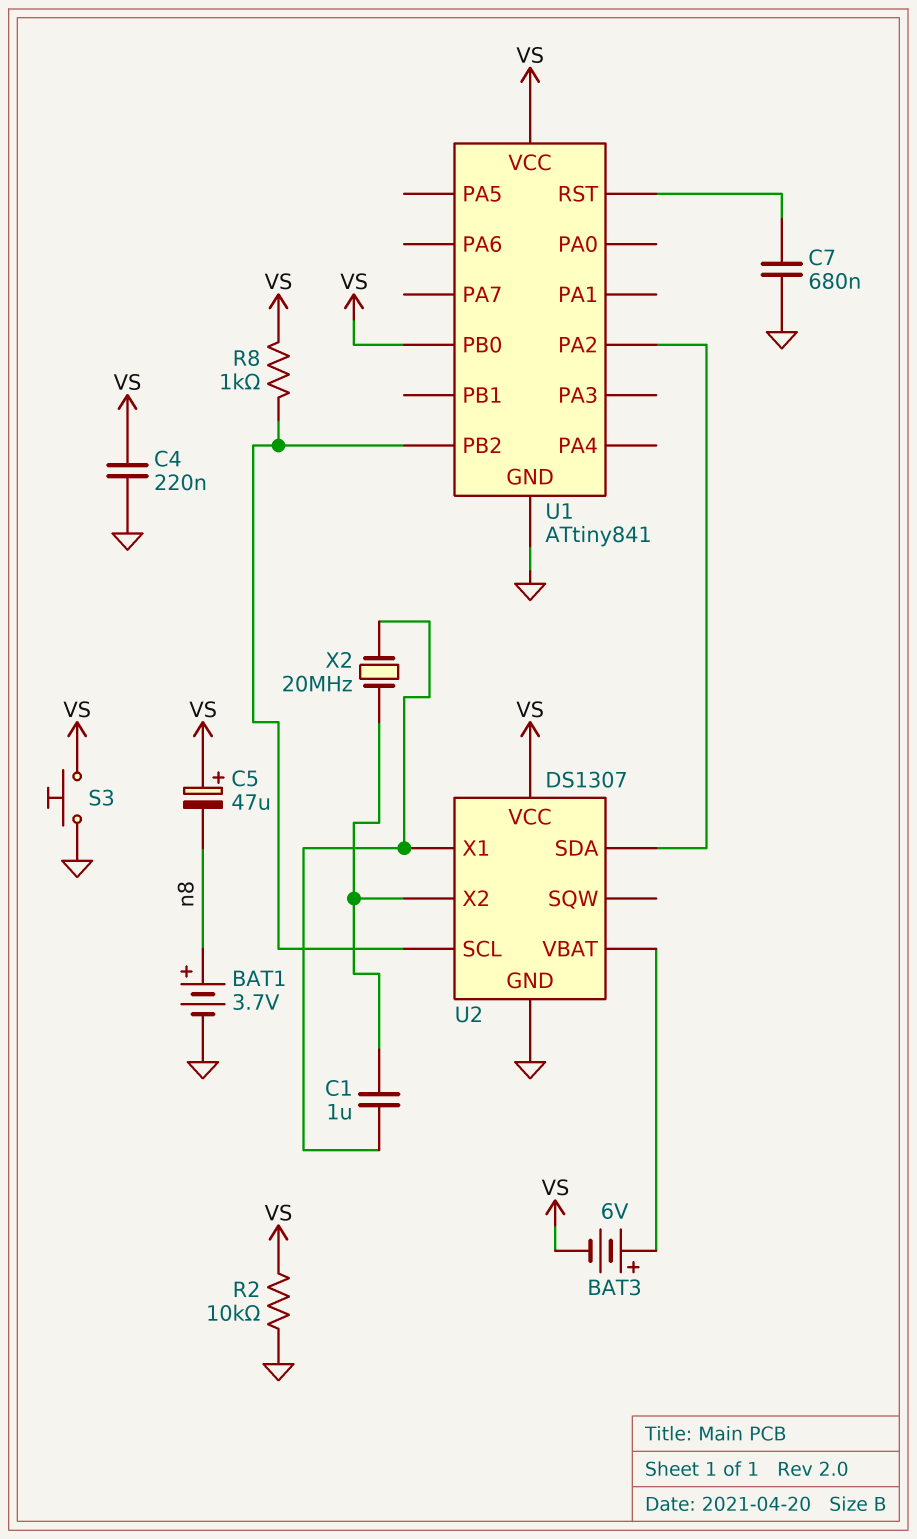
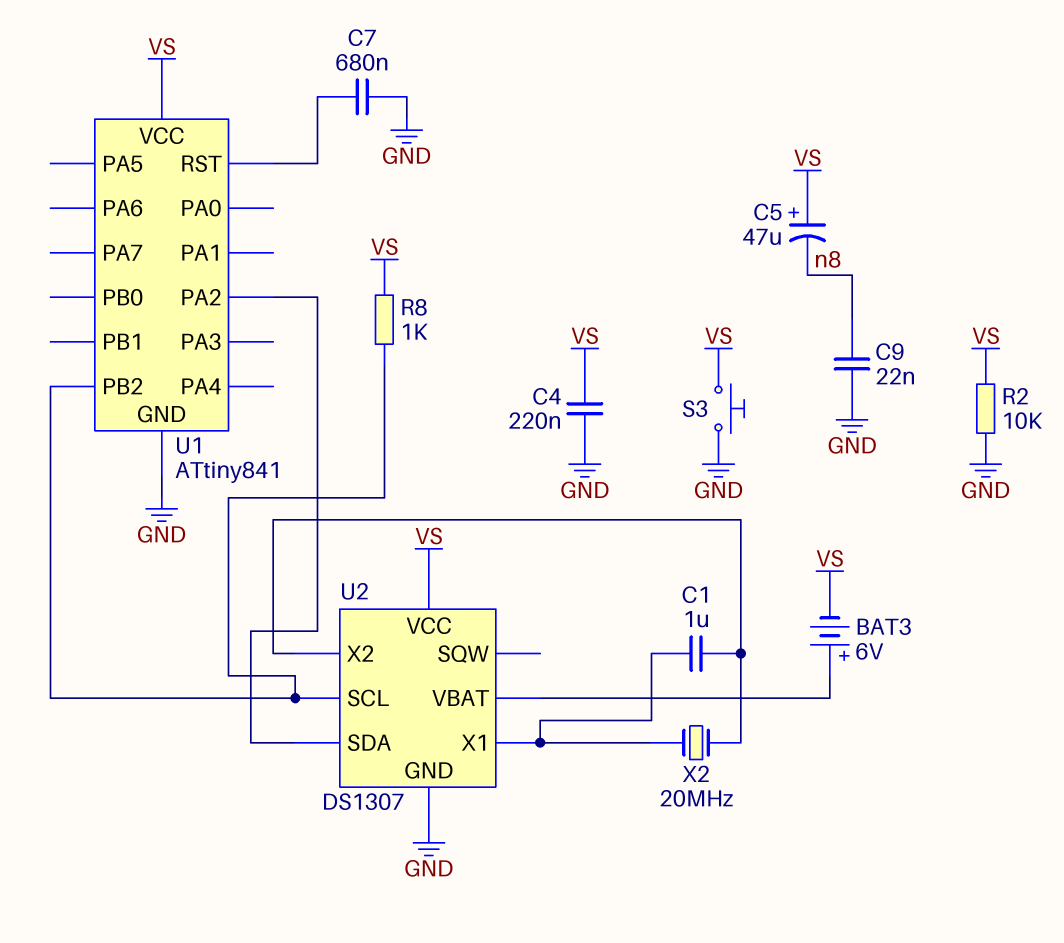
BAT1: 3.7V (plus n8, minus GND) -> none
C9: none -> 22nF (GND, n8)
U1 pin PB0: VS -> none

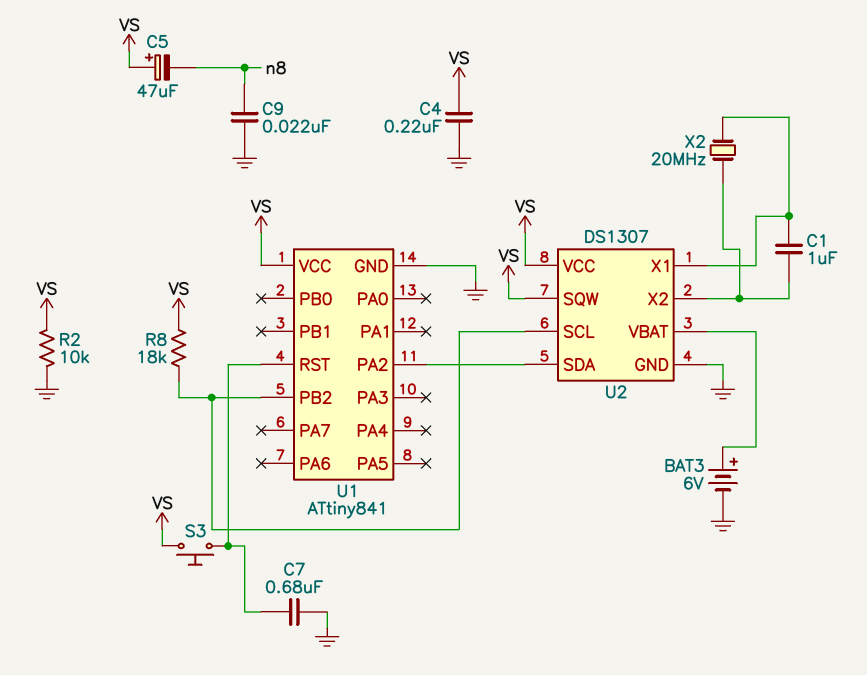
BAT3: 6V (plus U2/VBAT, minus VS) -> 6V (plus U2/VBAT, minus GND)
R8: 1k (U1/PB2, VS) -> 18k (U1/PB2, VS)
S3: button (GND, VS) -> button (U1/RST, VS)
U2 pin SQW: none -> VS

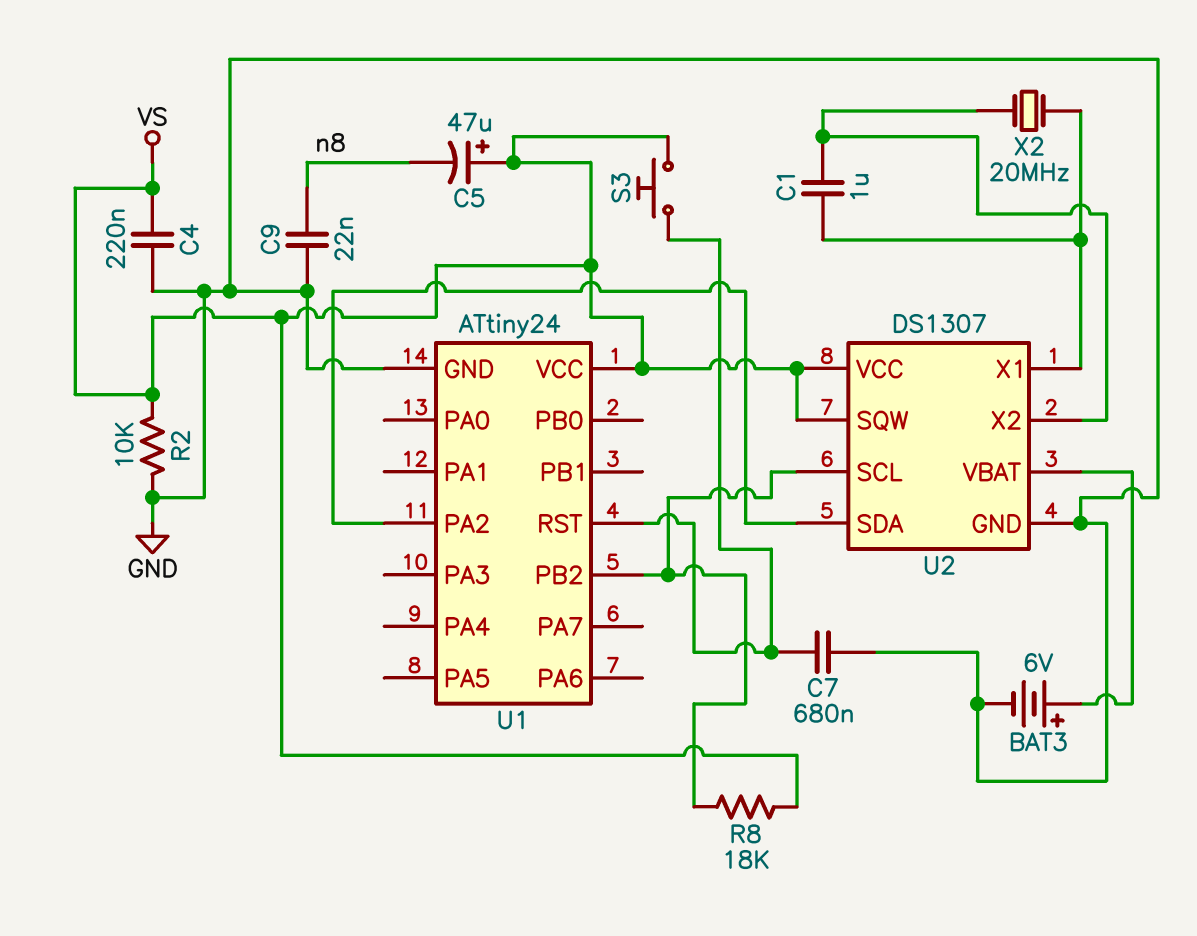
U1: ATtiny841 -> ATtiny24

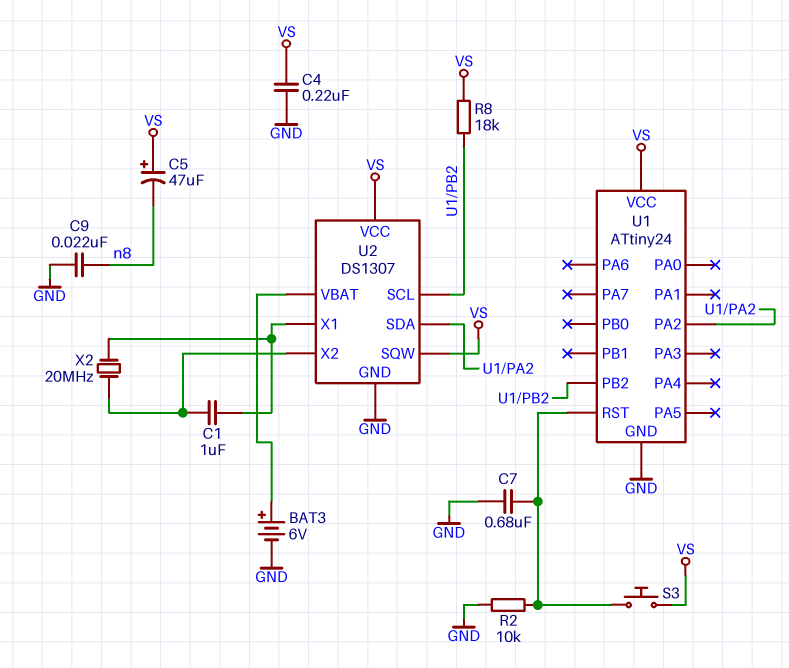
R2: 10k (GND, VS) -> 10k (GND, U1/RST)

